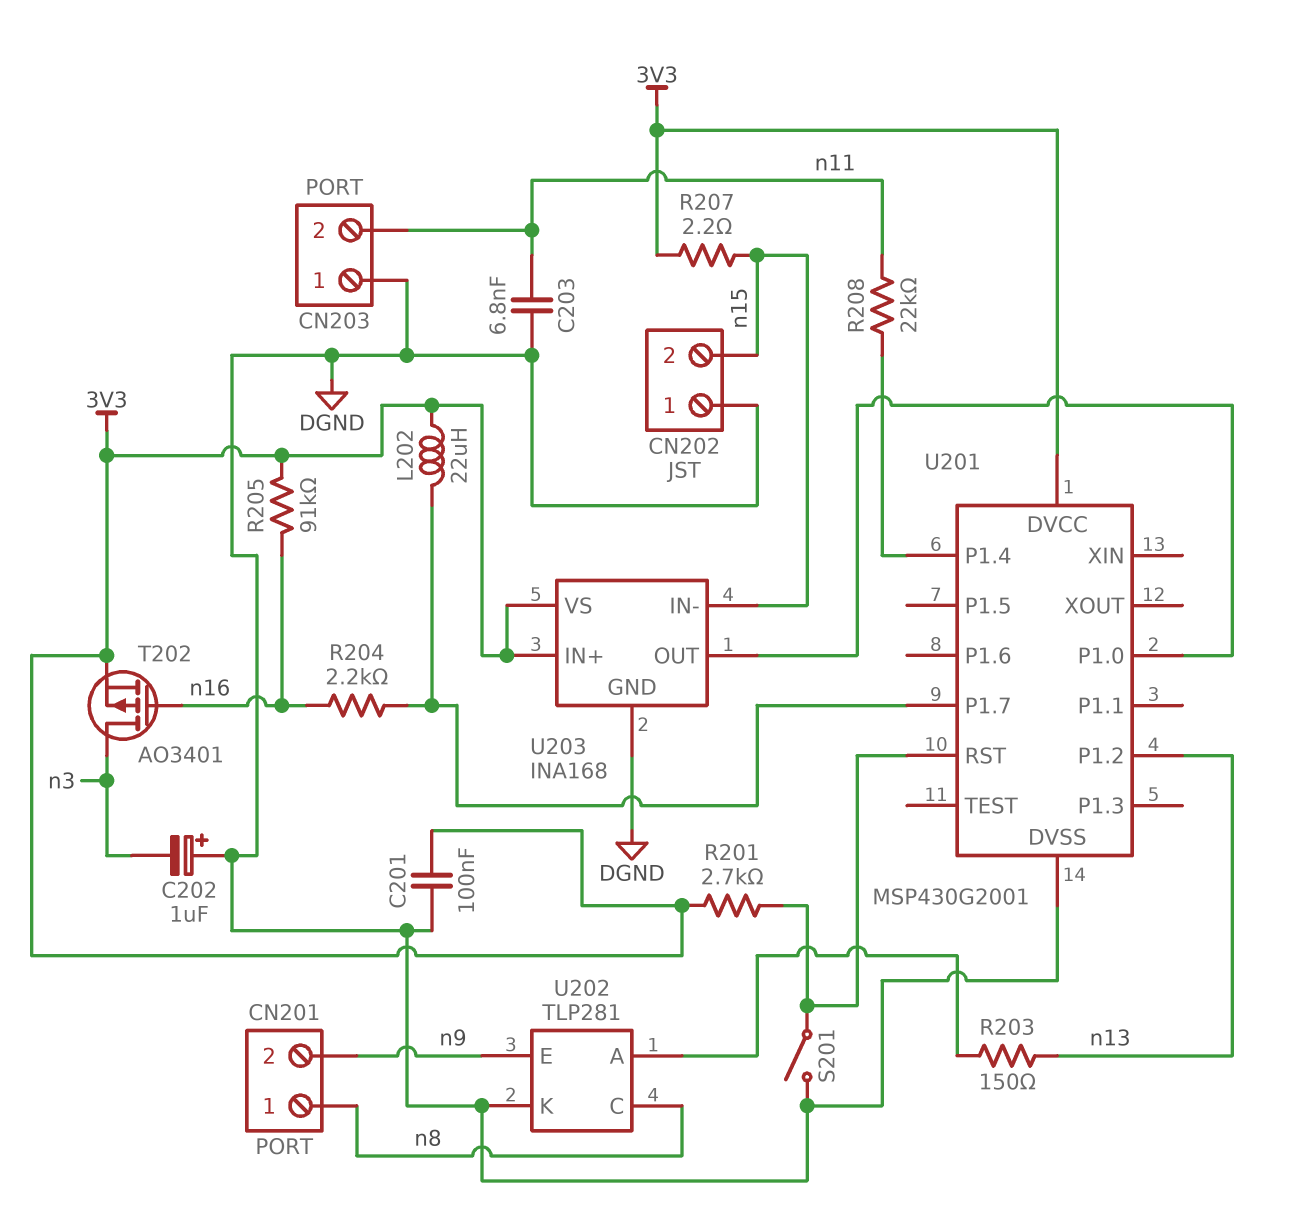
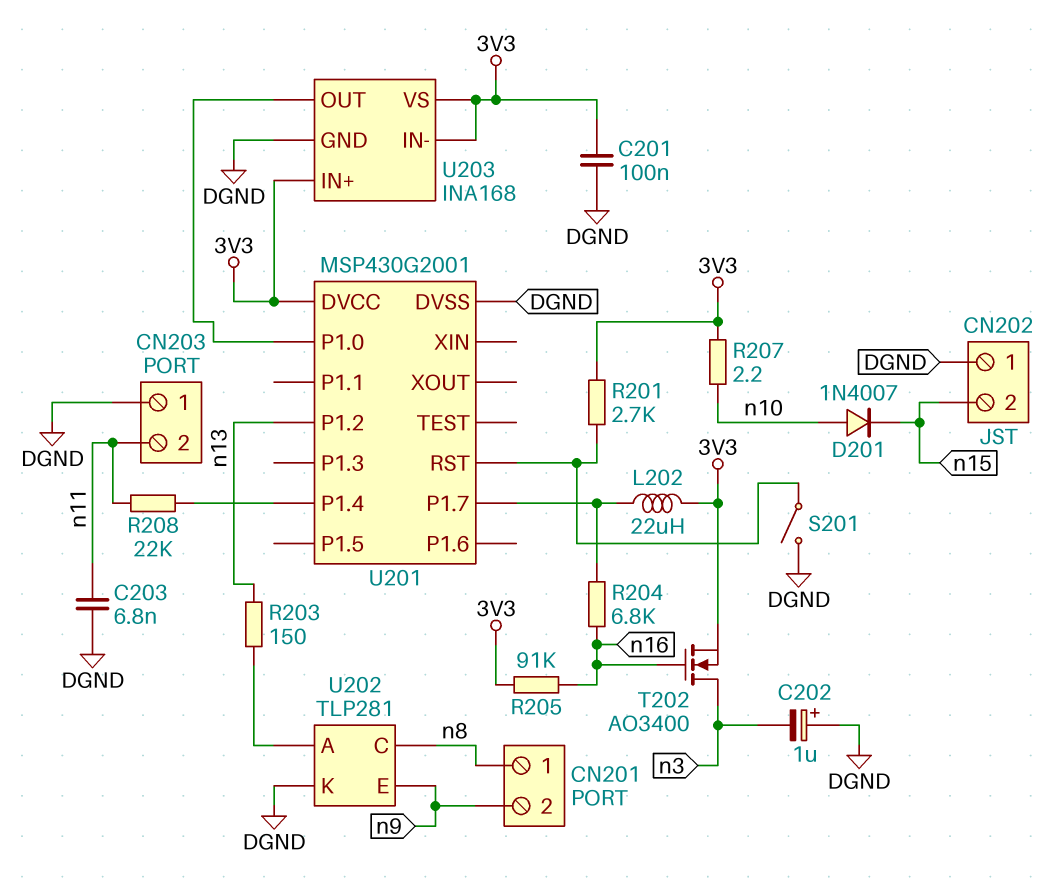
D201: none -> diode 1N4007 (A n10, K n15)
R204: 2.2k (U201/P1.7, n16) -> 6.8k (U201/P1.7, n16)
R207: 2.2 (3V3, n15) -> 2.2 (3V3, n10)
T202: PMOS AO3401 (G n16, D n3, S 3V3) -> NMOS AO3400 (G n16, D n3, S 3V3)
U203 pin IN-: n15 -> 3V3

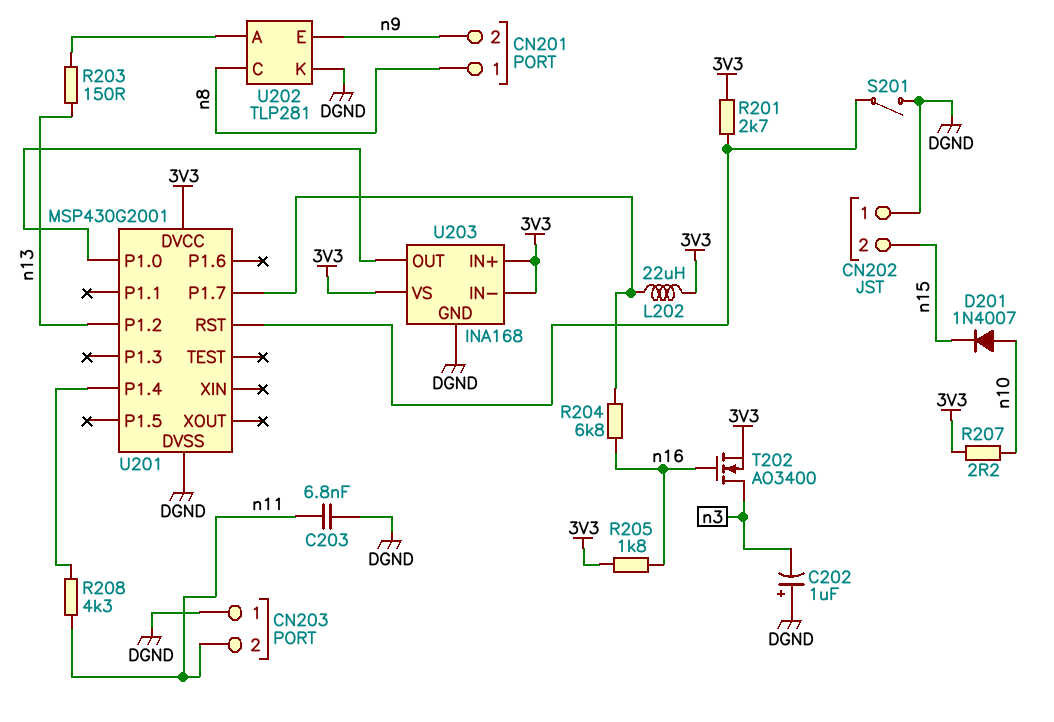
C201: 100nF (3V3, DGND) -> none
R205: 91k (3V3, n16) -> 1.8k (3V3, n16)
R208: 22k (U201/P1.4, n11) -> 4.3k (U201/P1.4, n11)

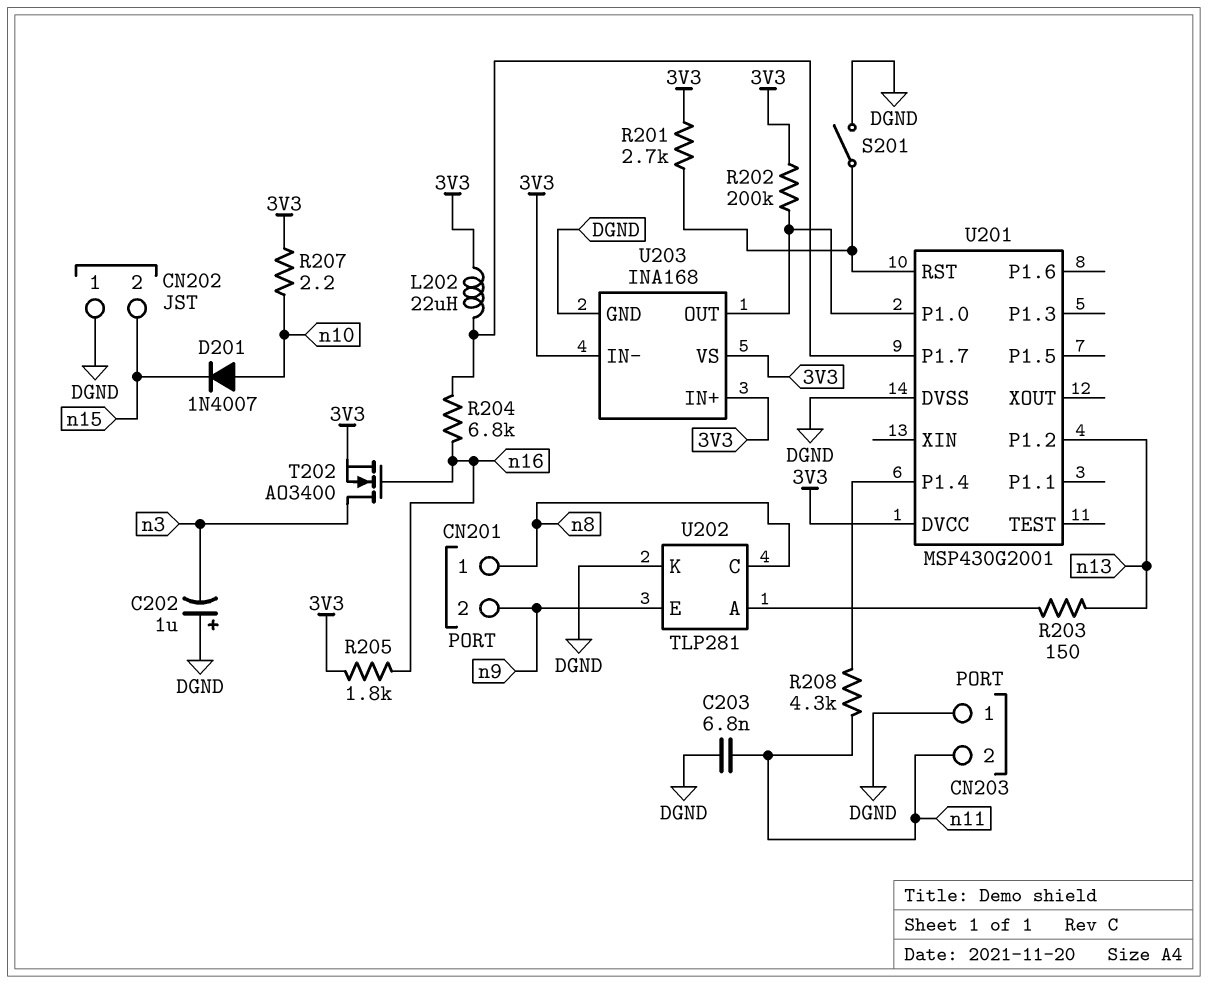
R202: none -> 200k (3V3, U201/P1.0)

